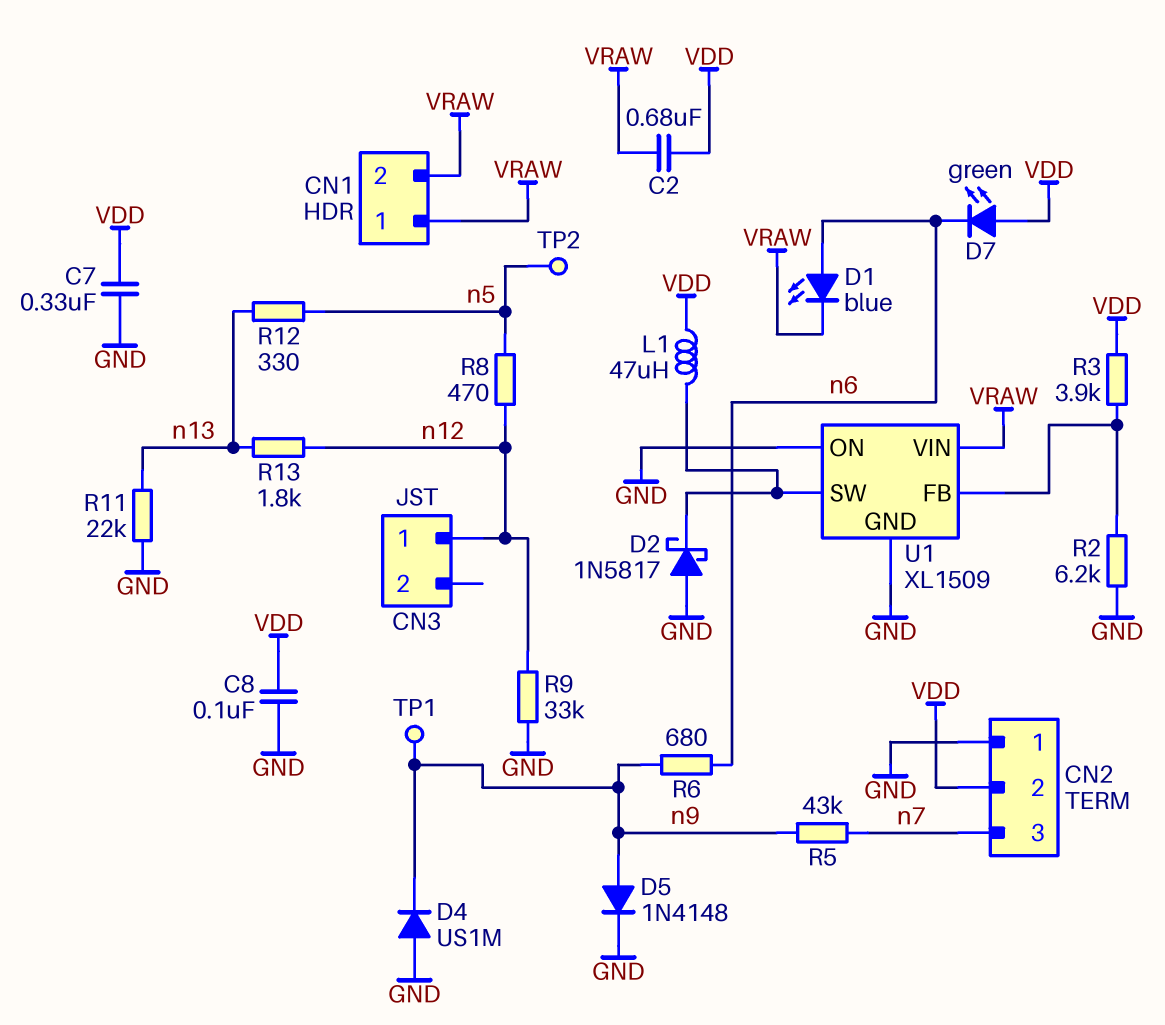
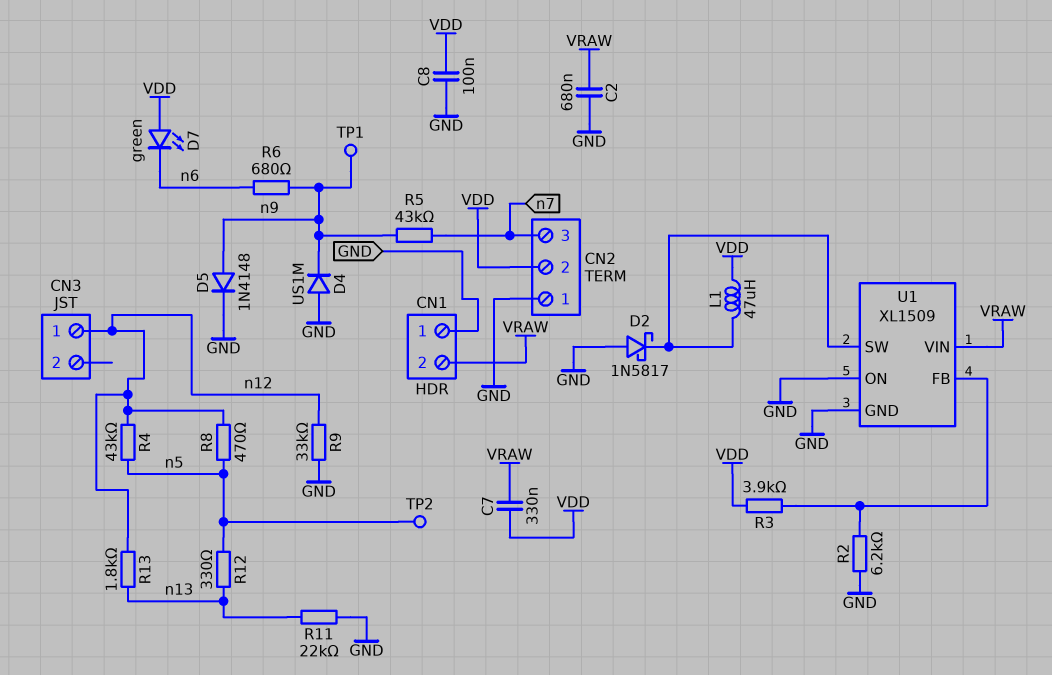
C2: 680nF (VDD, VRAW) -> 680nF (GND, VRAW)
C7: 330nF (GND, VDD) -> 330nF (VDD, VRAW)
CN1 pin 1: VRAW -> GND
D1: LED blue (A n6, K VRAW) -> none
R4: none -> 43k (n5, n12)

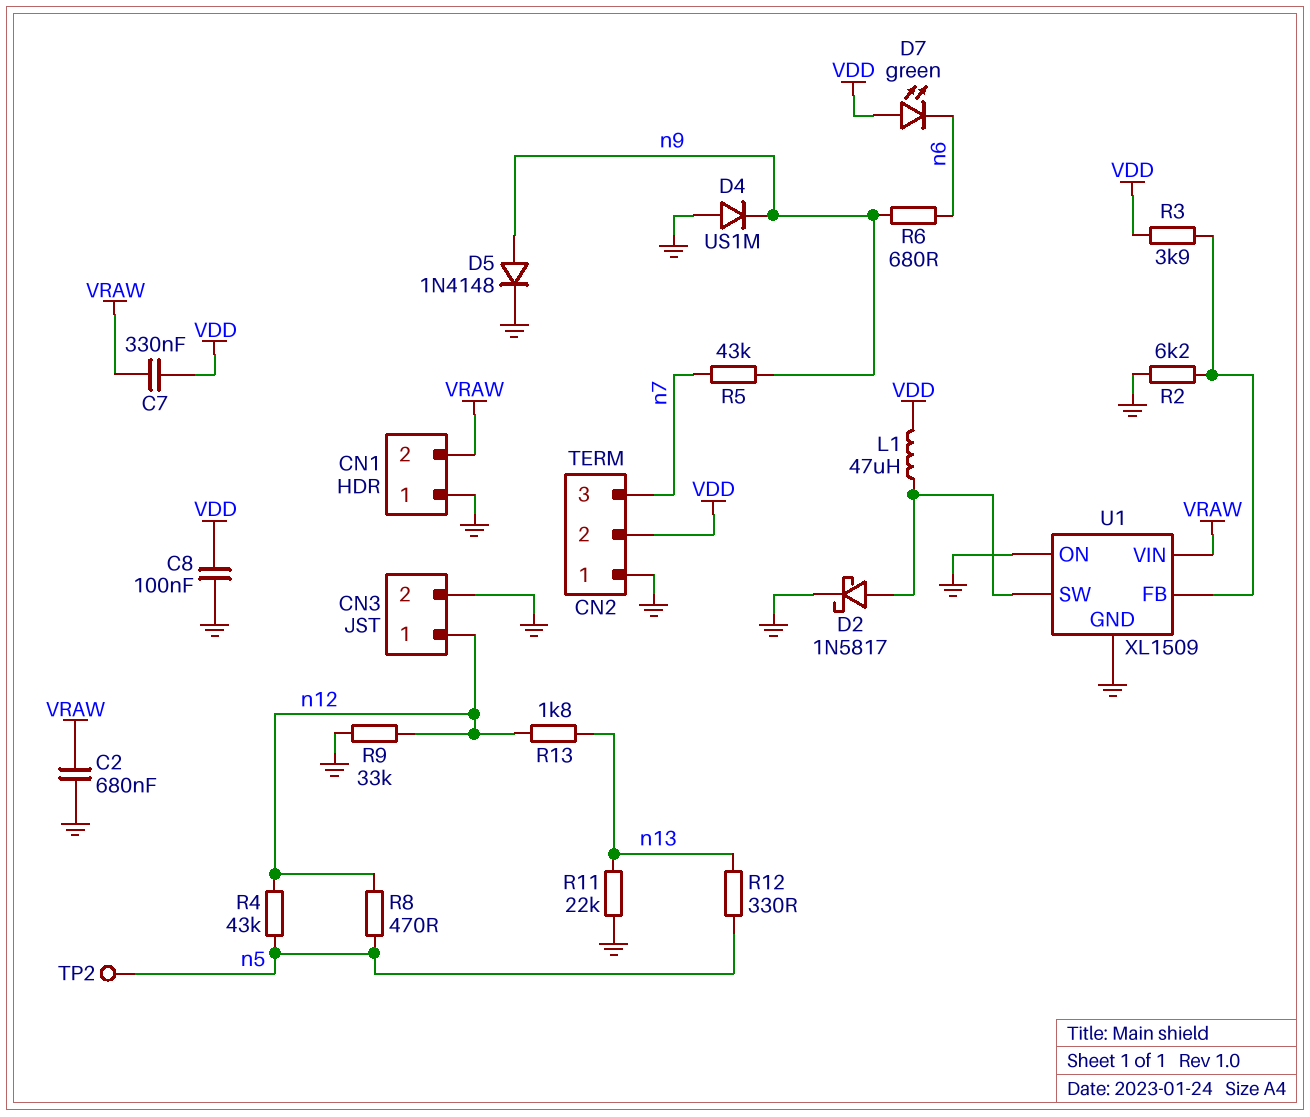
CN3 pin 2: none -> GND
D2: schottky 1N5817 (A GND, K U1/SW) -> schottky 1N5817 (A U1/SW, K GND)
TP1: test point (n9) -> none

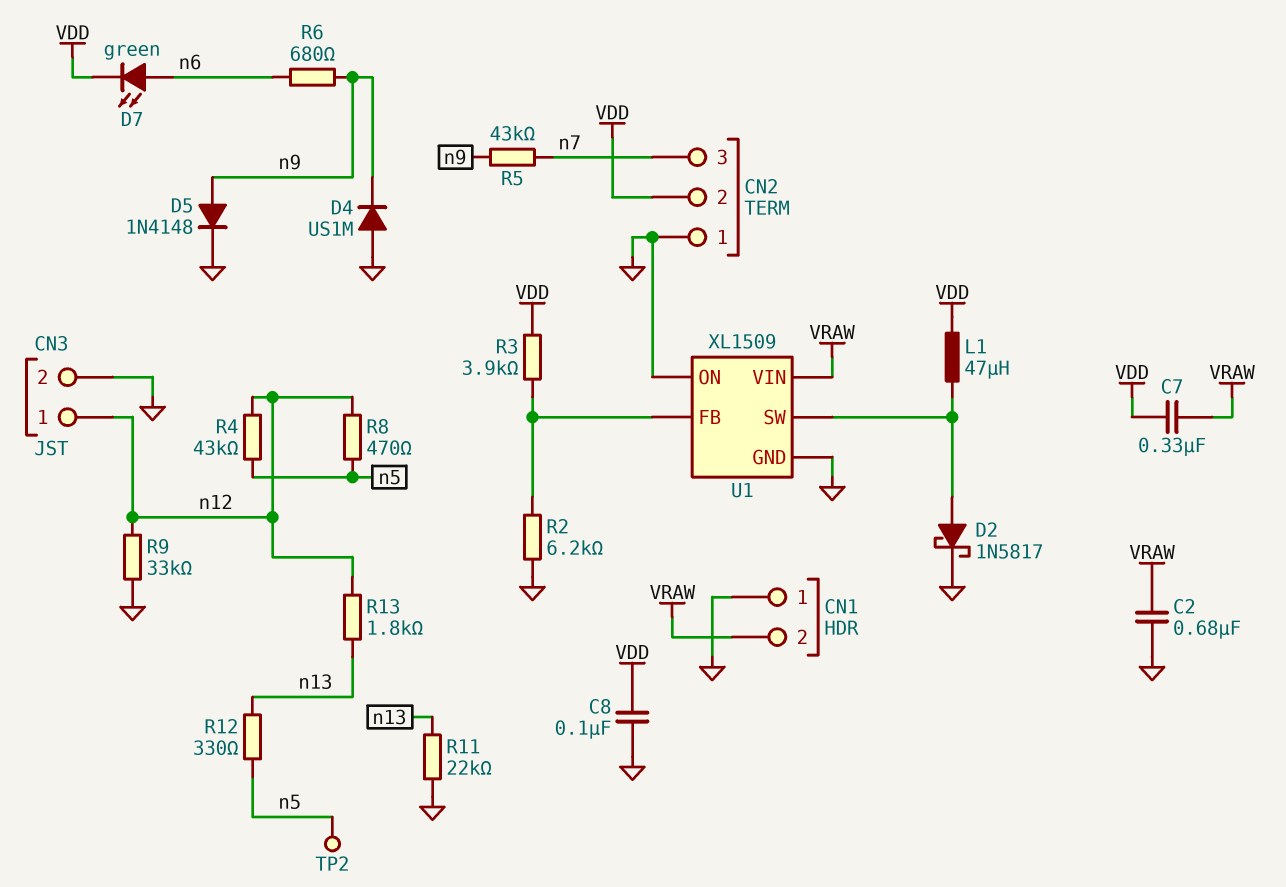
D7: LED green (A VDD, K n6) -> LED green (A n6, K VDD)

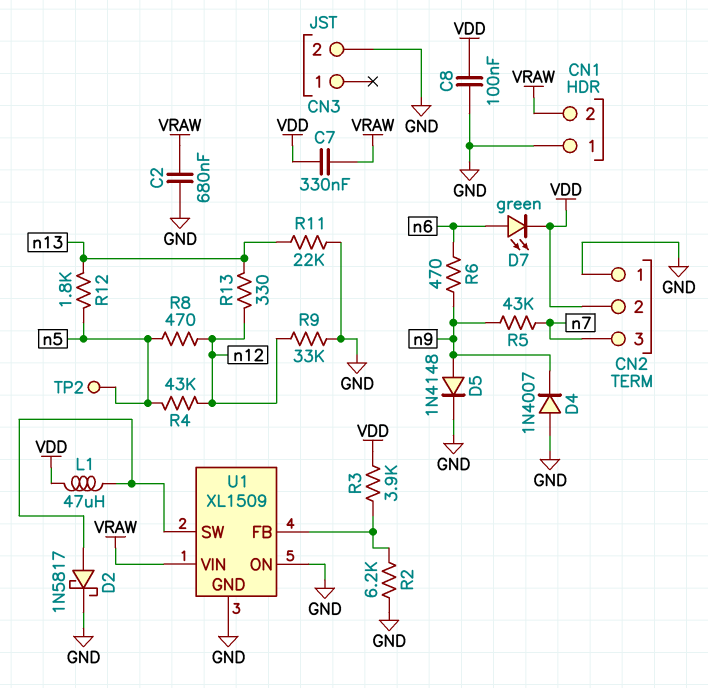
CN3 pin 1: n12 -> none
D4: diode US1M (A GND, K n9) -> diode 1N4007 (A GND, K n9)
R6: 680 (n6, n9) -> 470 (n6, n9)
R12: 330 (n5, n13) -> 1.8k (n5, n13)
R13: 1.8k (n12, n13) -> 330 (n12, n13)

